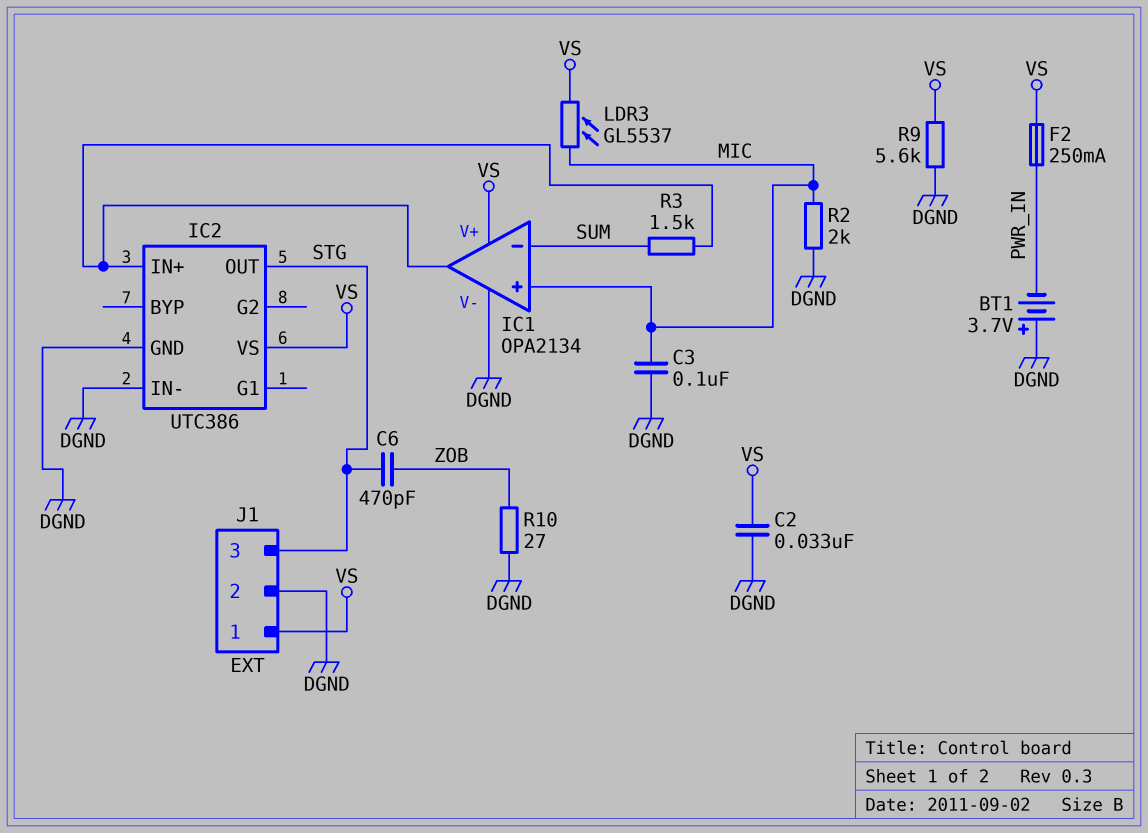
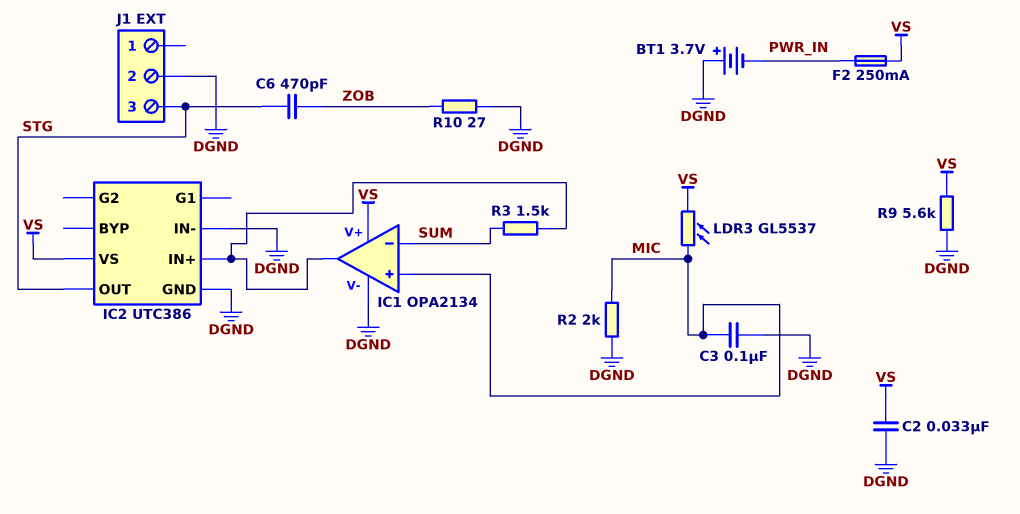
J1 pin 1: VS -> none

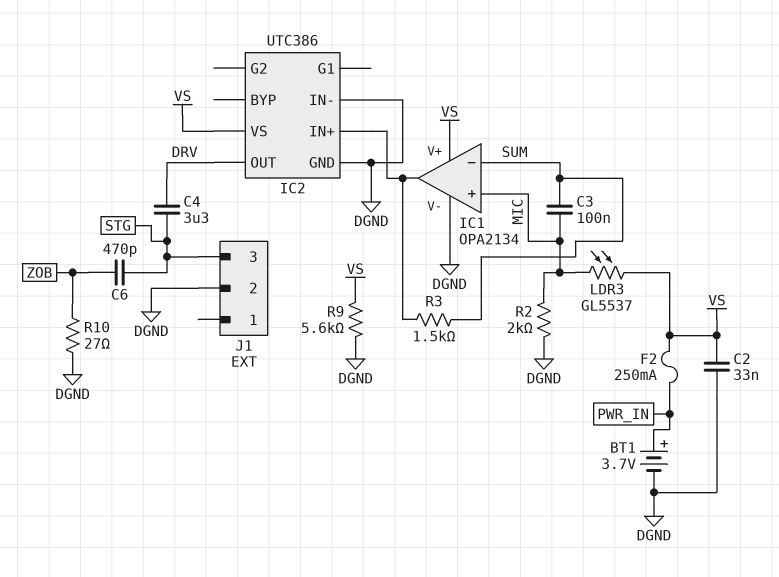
BT1: 3.7V (plus DGND, minus PWR_IN) -> 3.7V (plus PWR_IN, minus DGND)
C3: 100nF (DGND, MIC) -> 100nF (MIC, SUM)
C4: none -> 3.3uF (DRV, STG)
IC2 pin OUT: STG -> DRV

